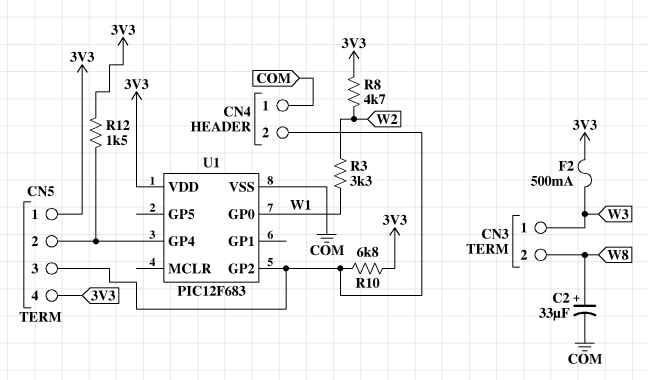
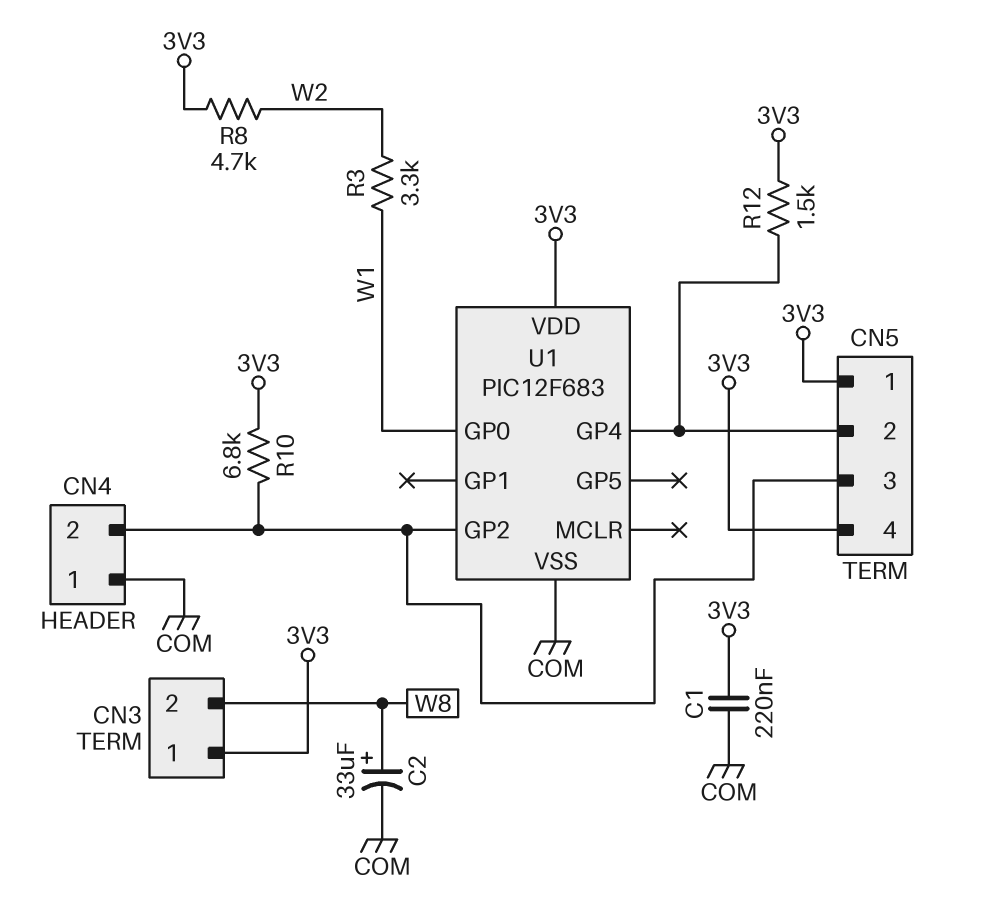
C1: none -> 220nF (3V3, COM)
CN3 pin 1: W3 -> 3V3
F2: 500mA (3V3, W3) -> none

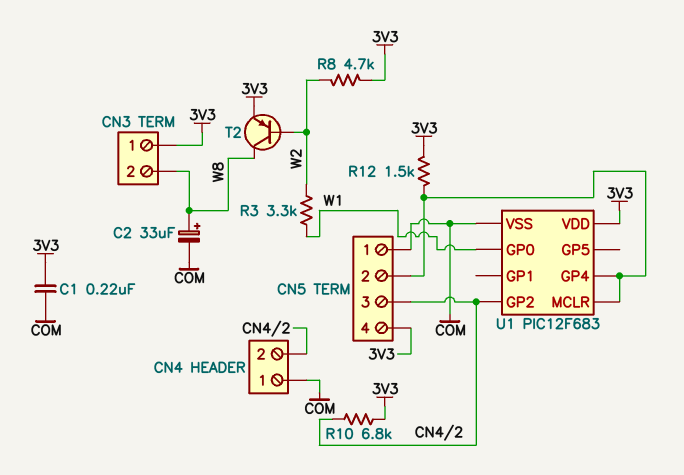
CN5 pin 1: 3V3 -> COM
T2: none -> PNP (B W2, C W8, E 3V3)
U1 pin MCLR: none -> CN5/2

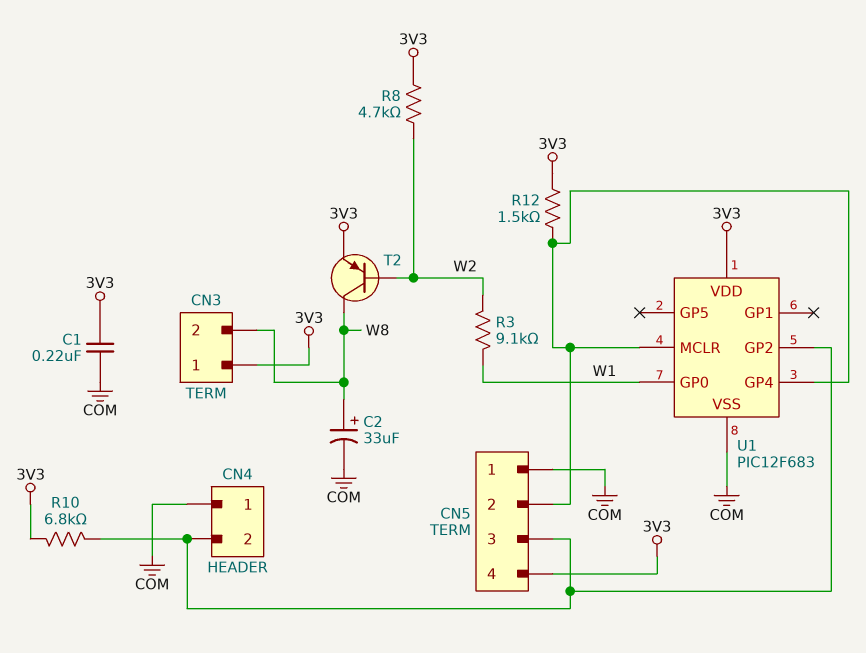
R3: 3.3k (W1, W2) -> 9.1k (W1, W2)

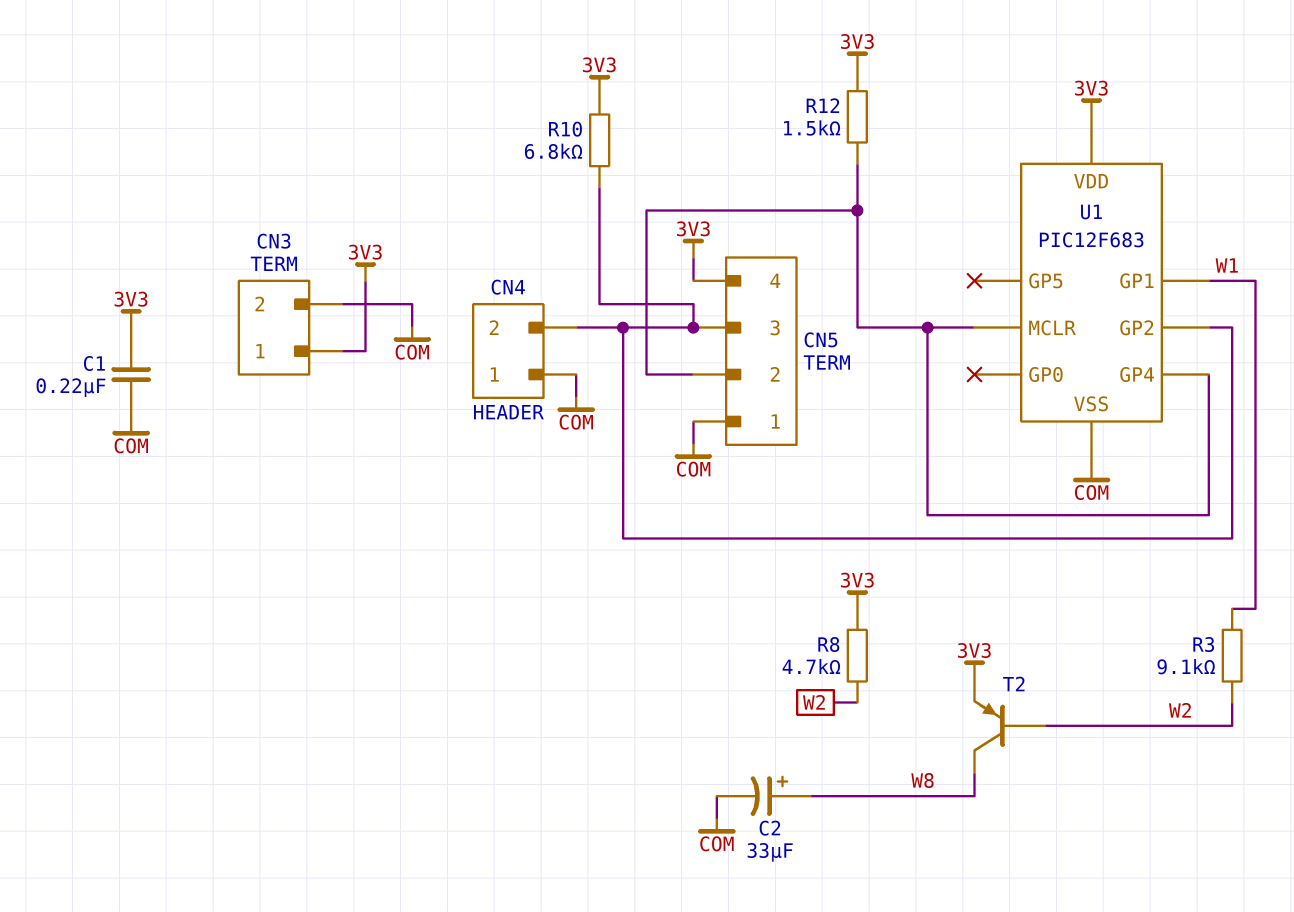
CN3 pin 2: W8 -> COM
U1 pin GP0: W1 -> none
U1 pin GP1: none -> W1

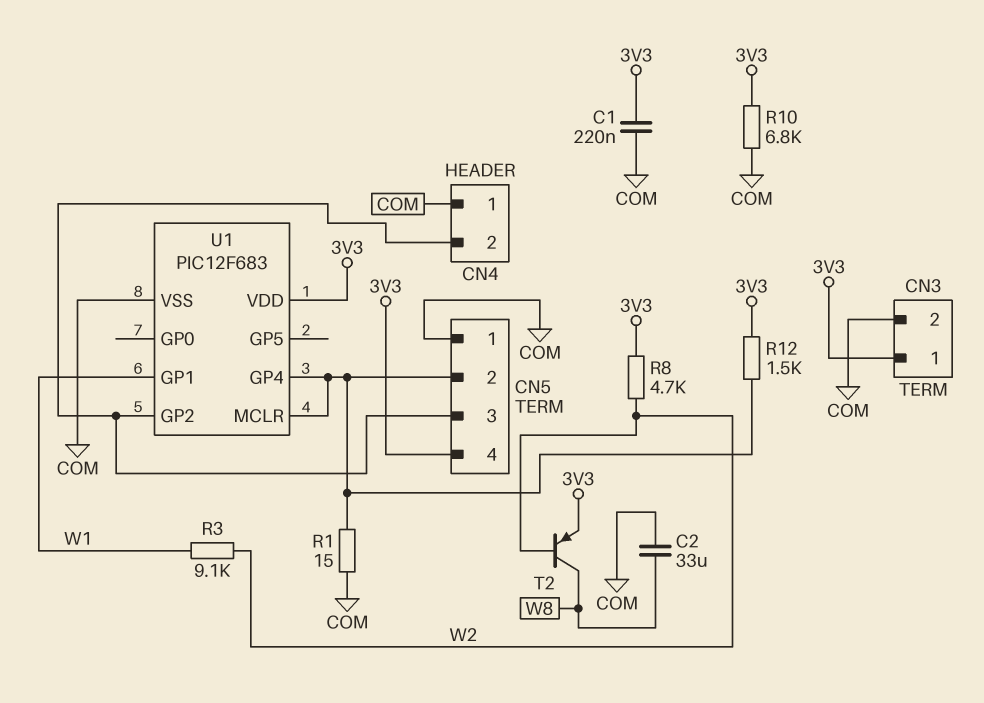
C2: 33uF (plus W8, minus COM) -> 33uF (COM, W8)
R1: none -> 15 (CN5/2, COM)
R10: 6.8k (3V3, CN4/2) -> 6.8k (3V3, COM)

